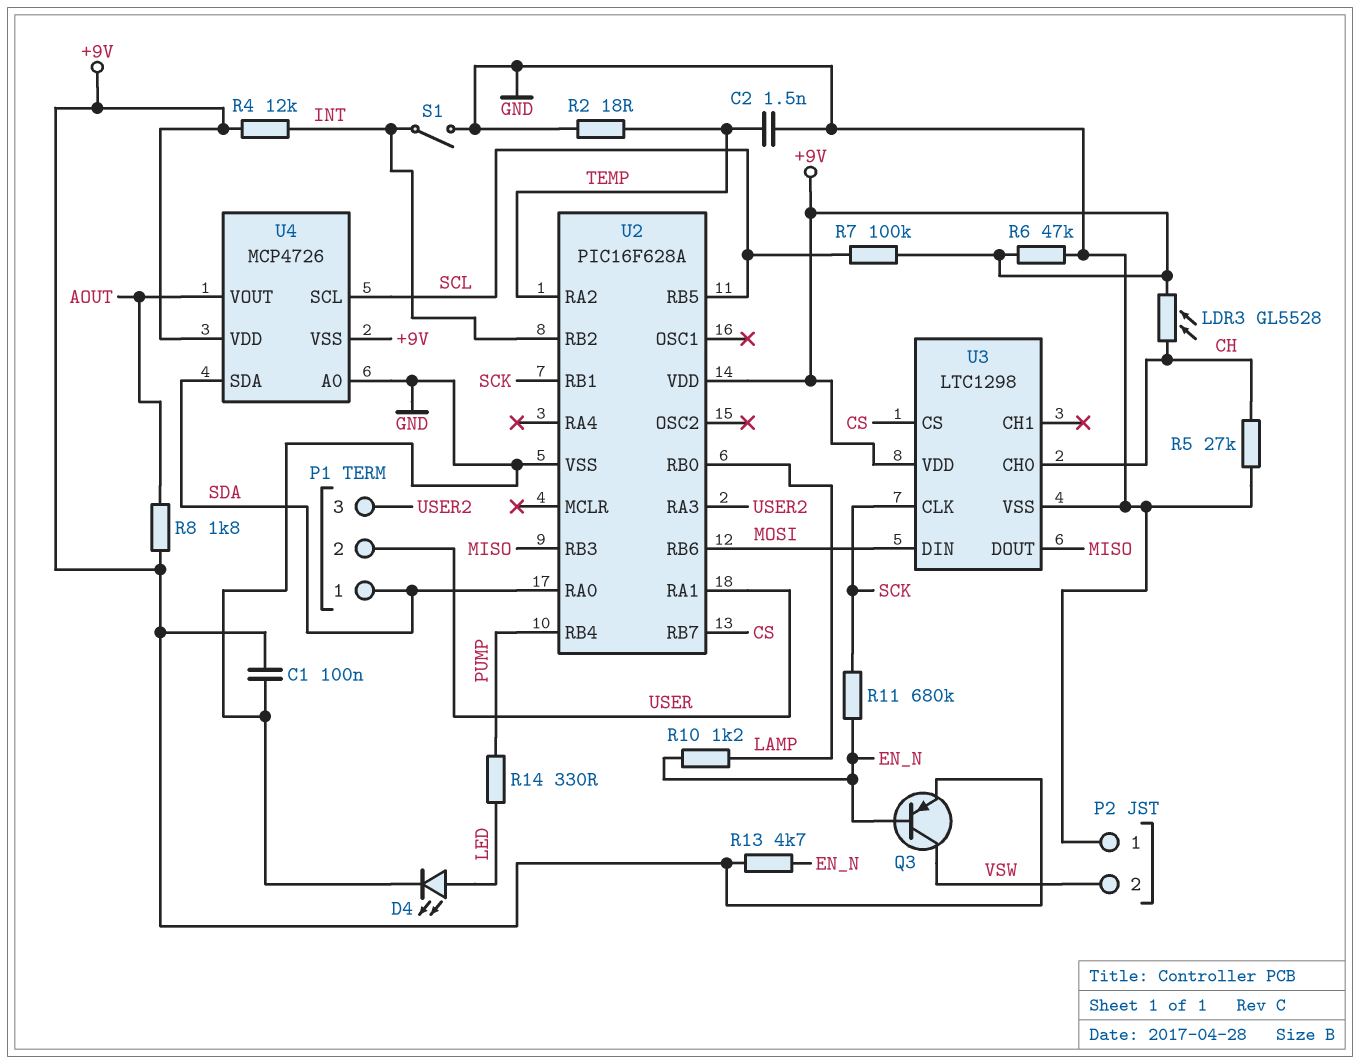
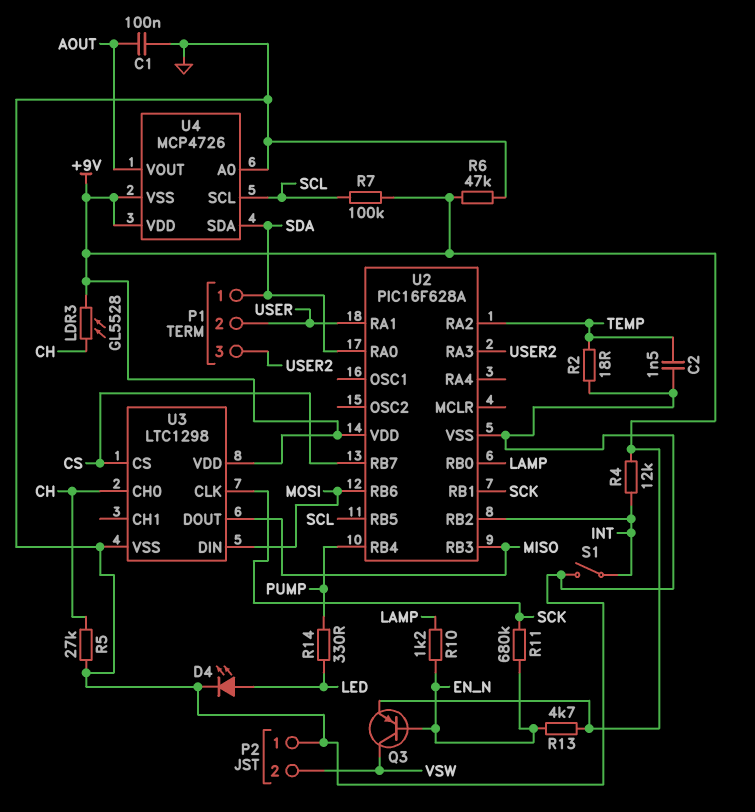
C1: 100nF (+9V, GND) -> 100nF (AOUT, GND)
R8: 1.8k (+9V, AOUT) -> none

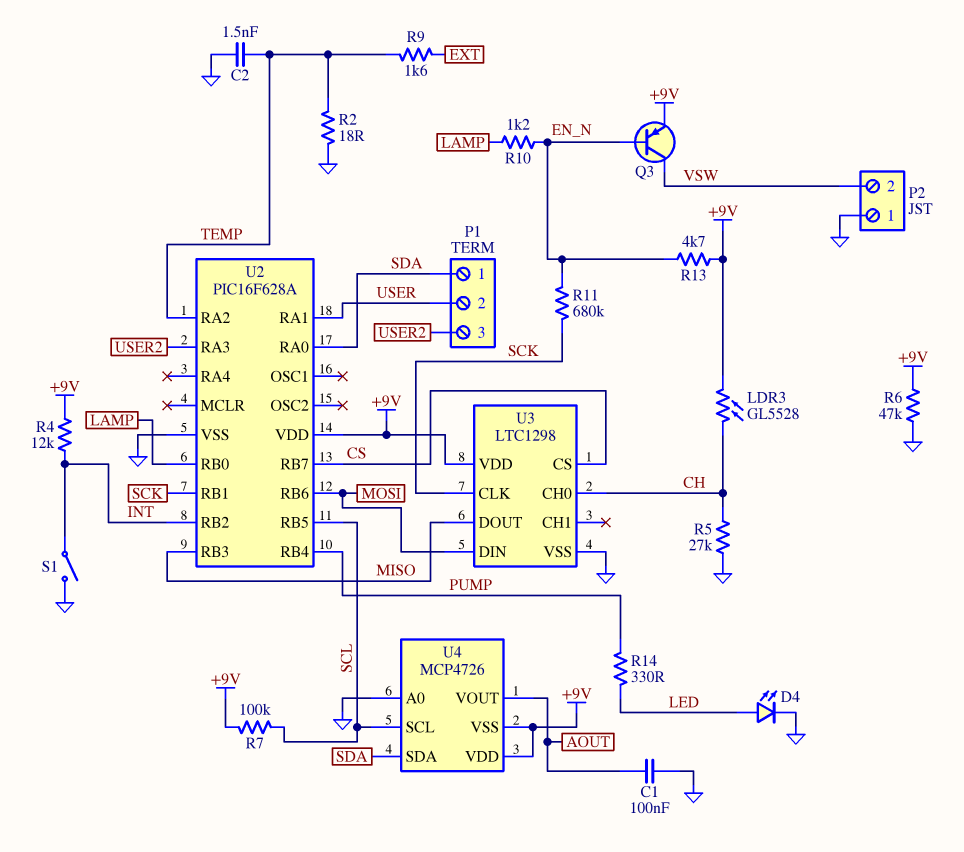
R9: none -> 1.6k (EXT, TEMP)

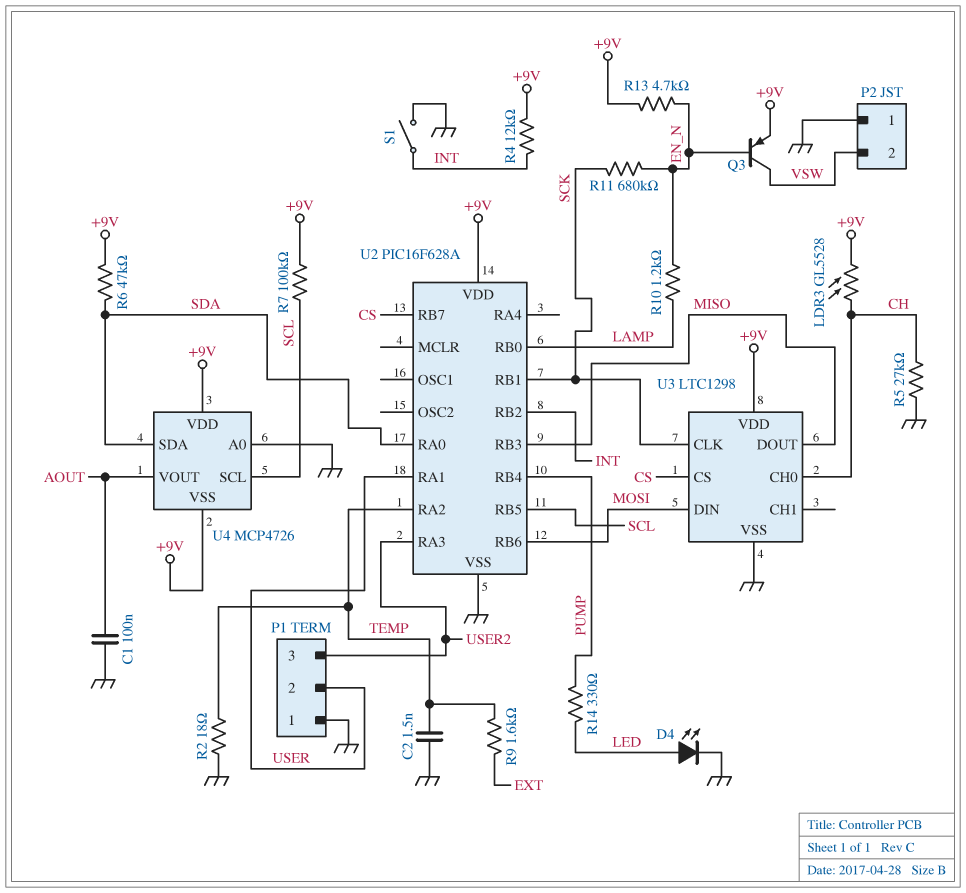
P1 pin 1: SDA -> GND
R6: 47k (+9V, GND) -> 47k (+9V, SDA)

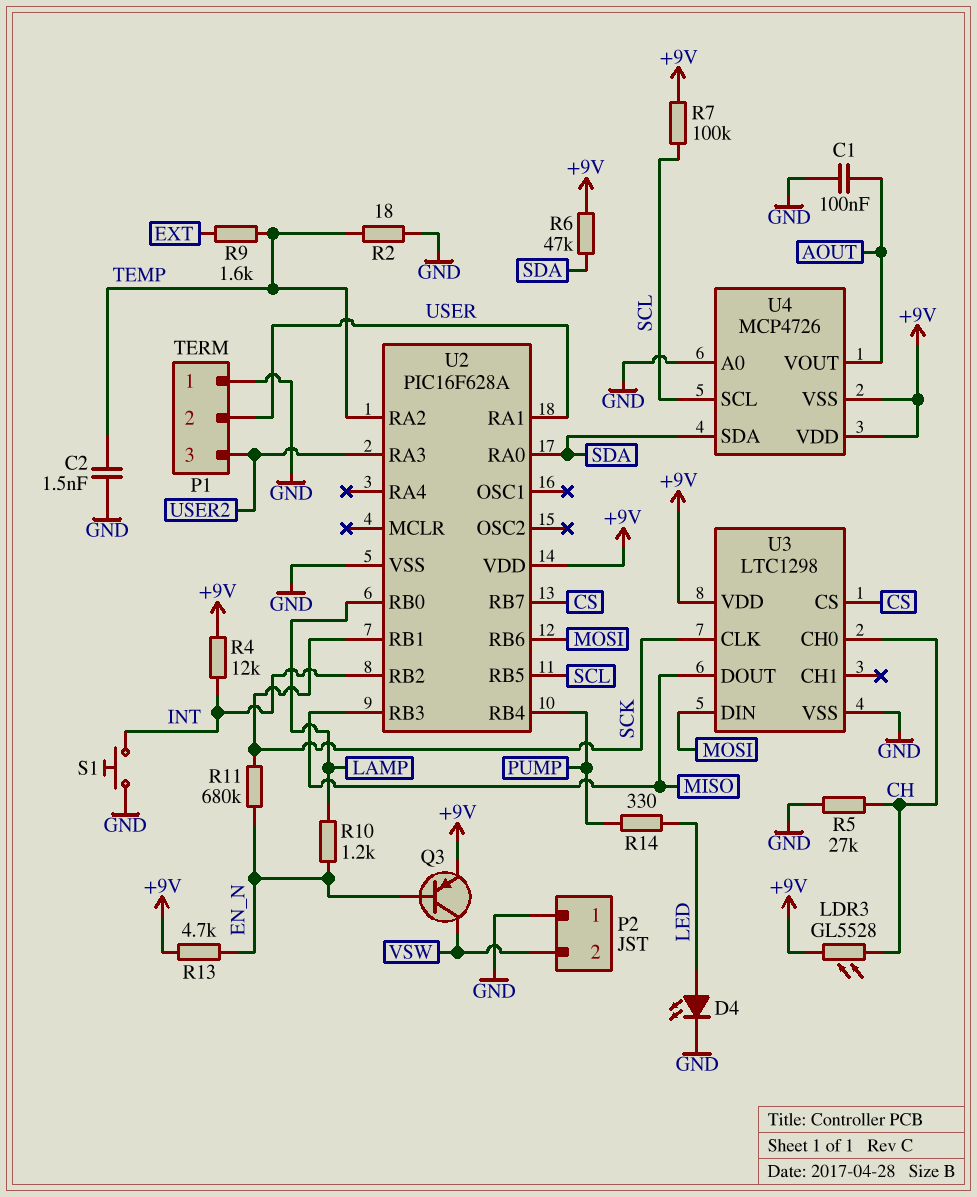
S1: switch (GND, INT) -> button (GND, INT)

